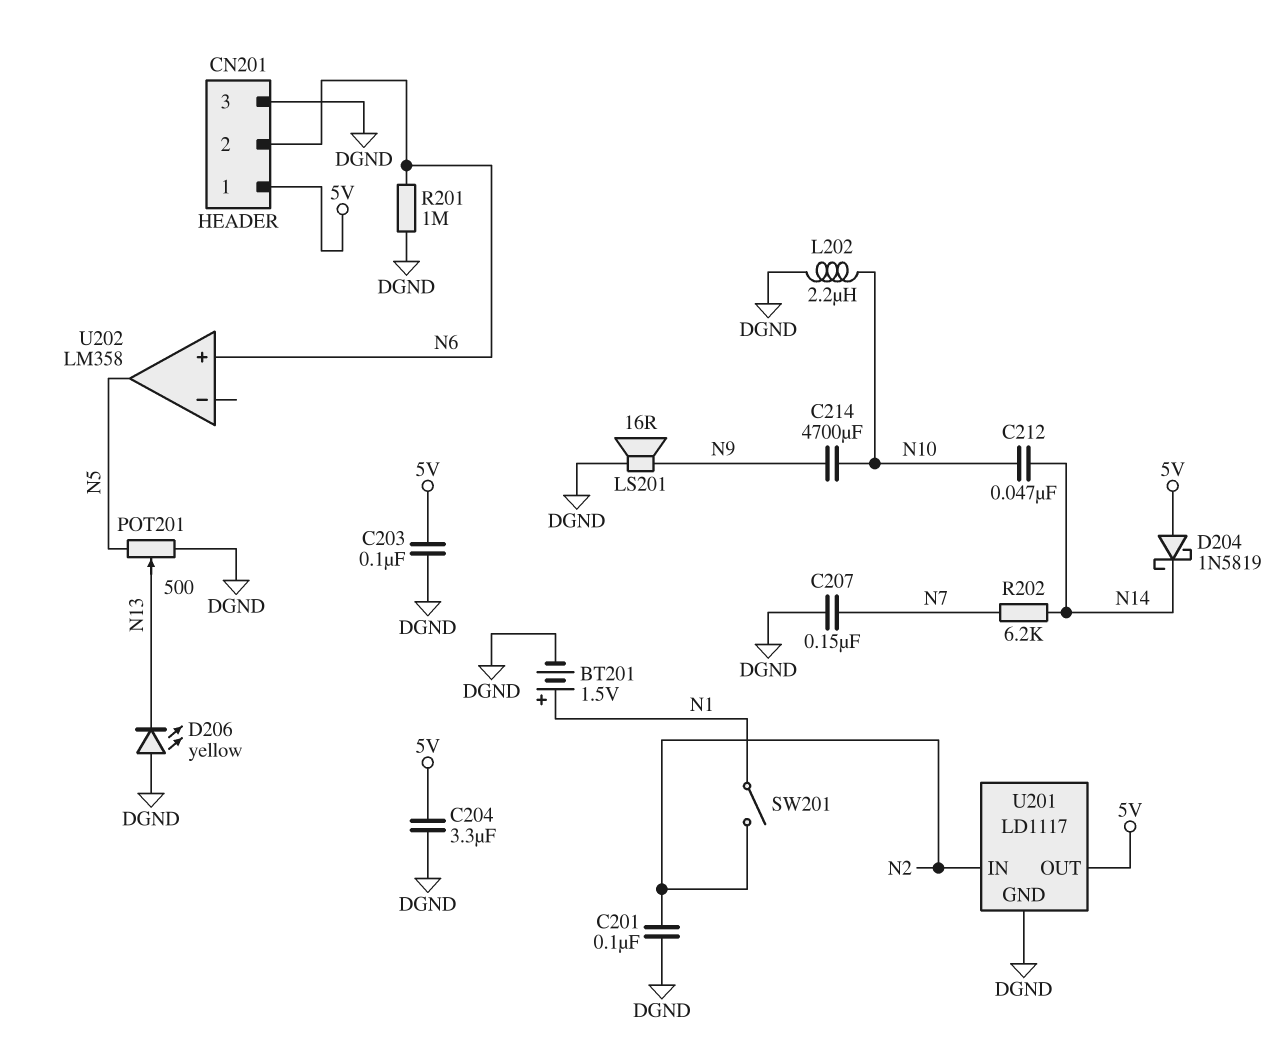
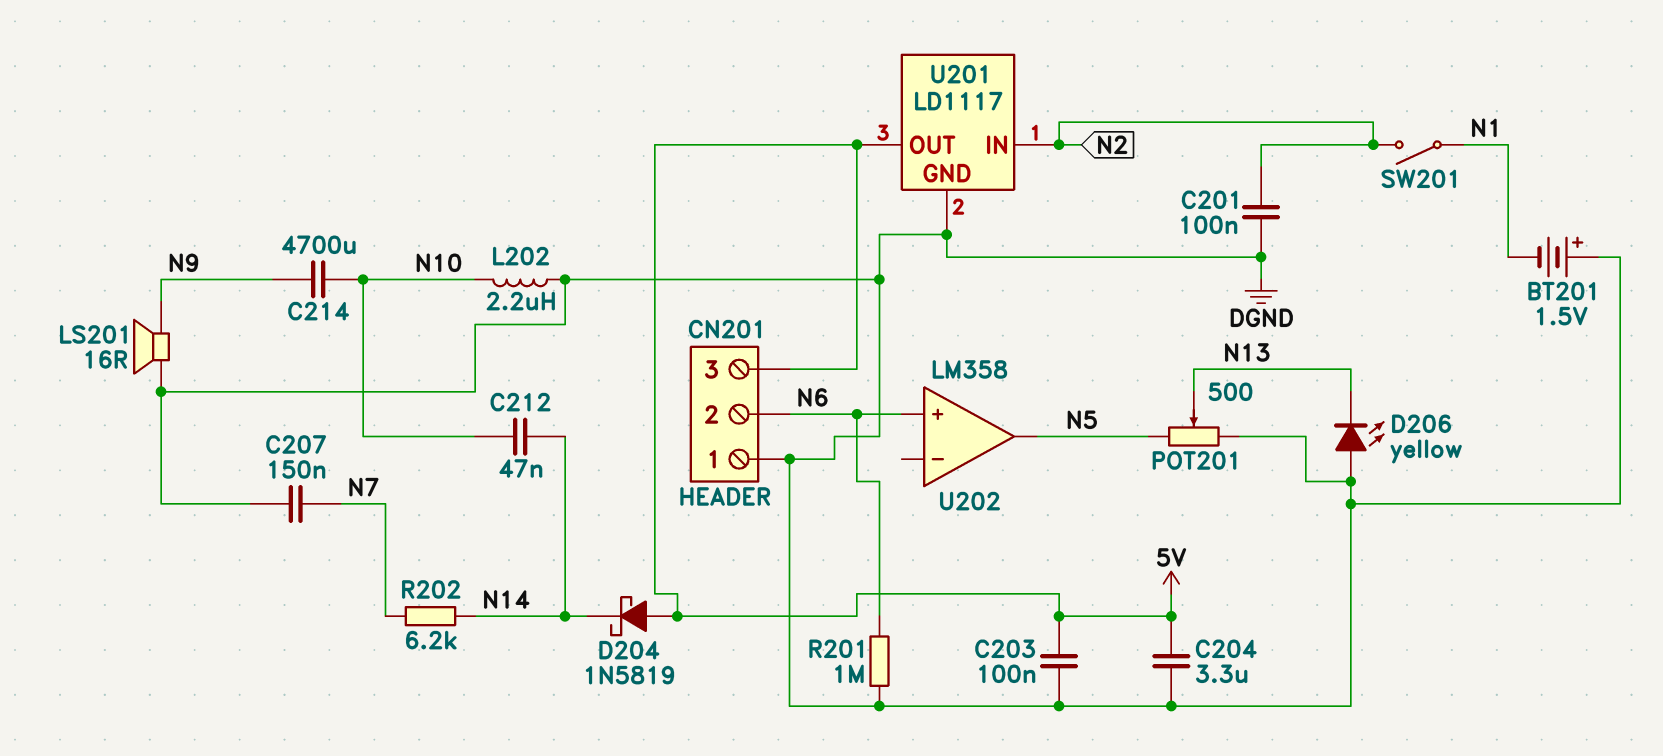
BT201: 1.5V (plus N1, minus DGND) -> 1.5V (plus DGND, minus N1)
CN201 pin 1: 5V -> DGND
CN201 pin 3: DGND -> 5V

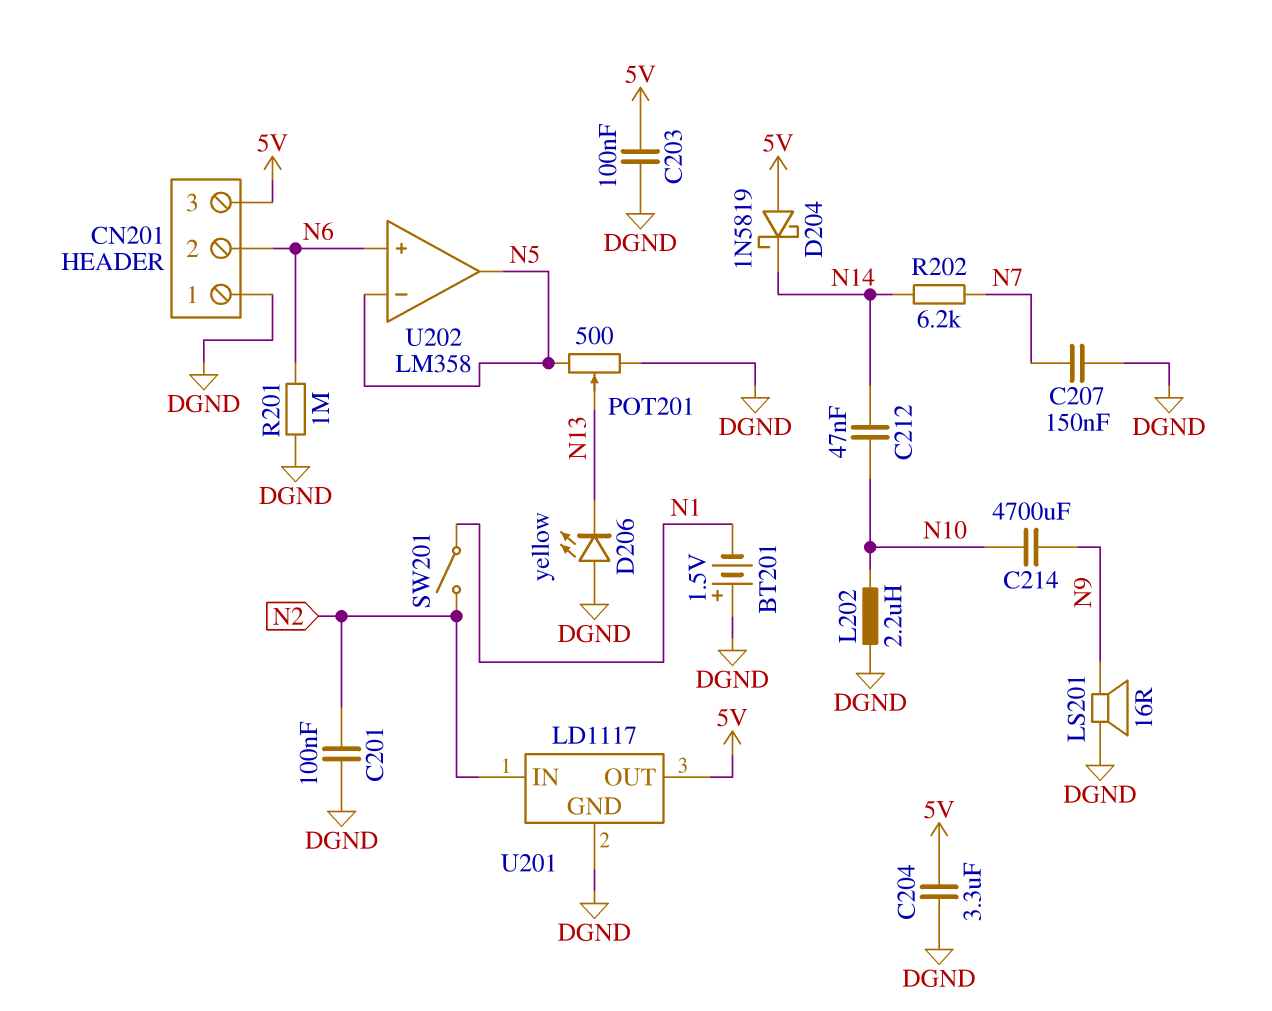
U202 pin in-: none -> N5

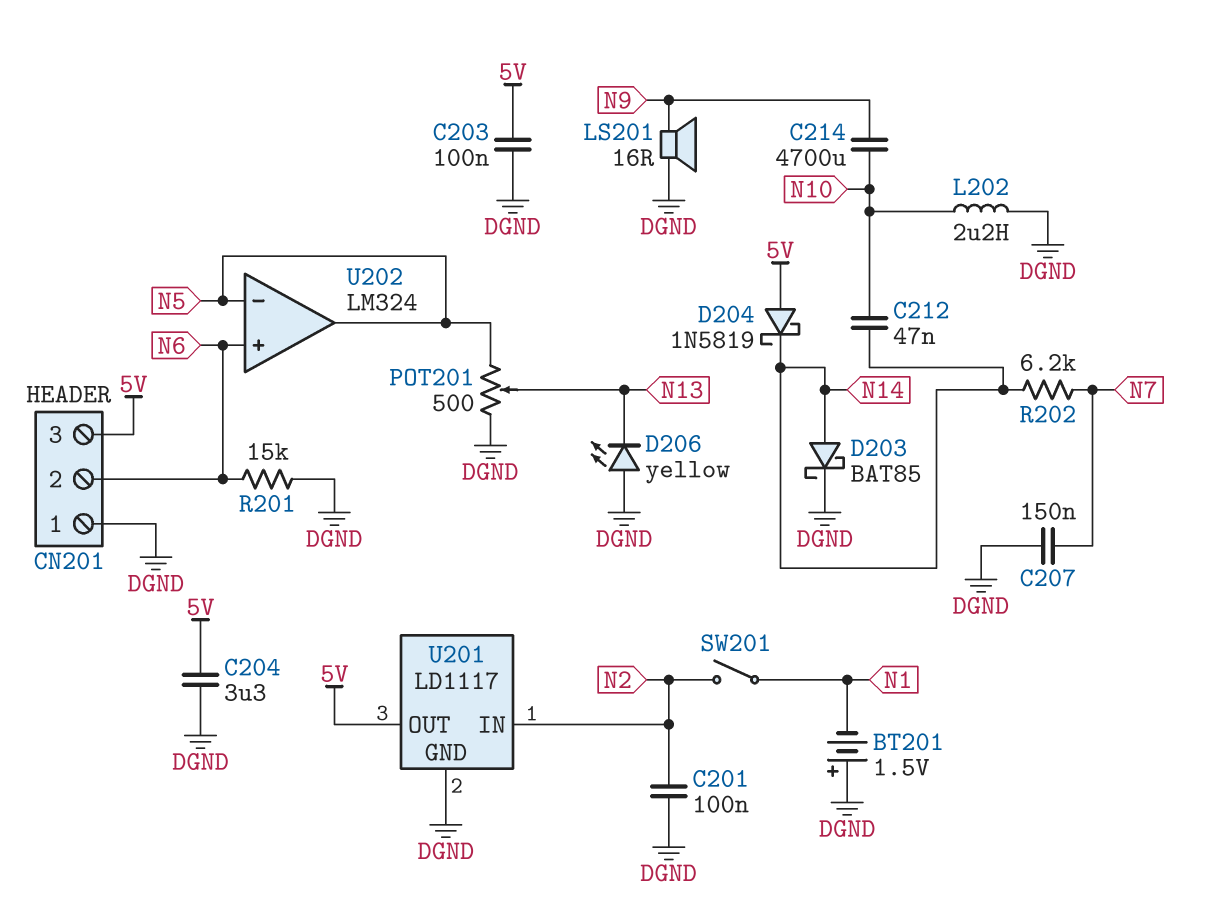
D203: none -> schottky BAT85 (A N14, K DGND)
R201: 1M (DGND, N6) -> 15k (DGND, N6)
U202: LM358 -> LM324

